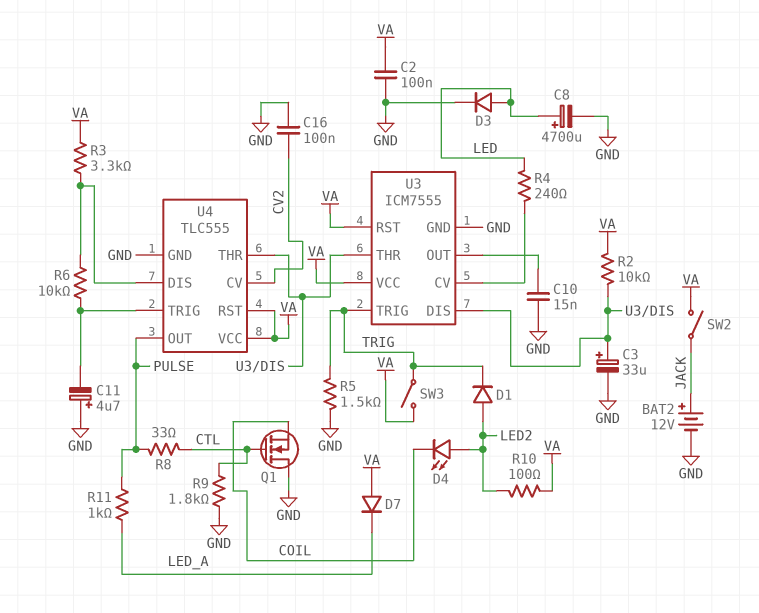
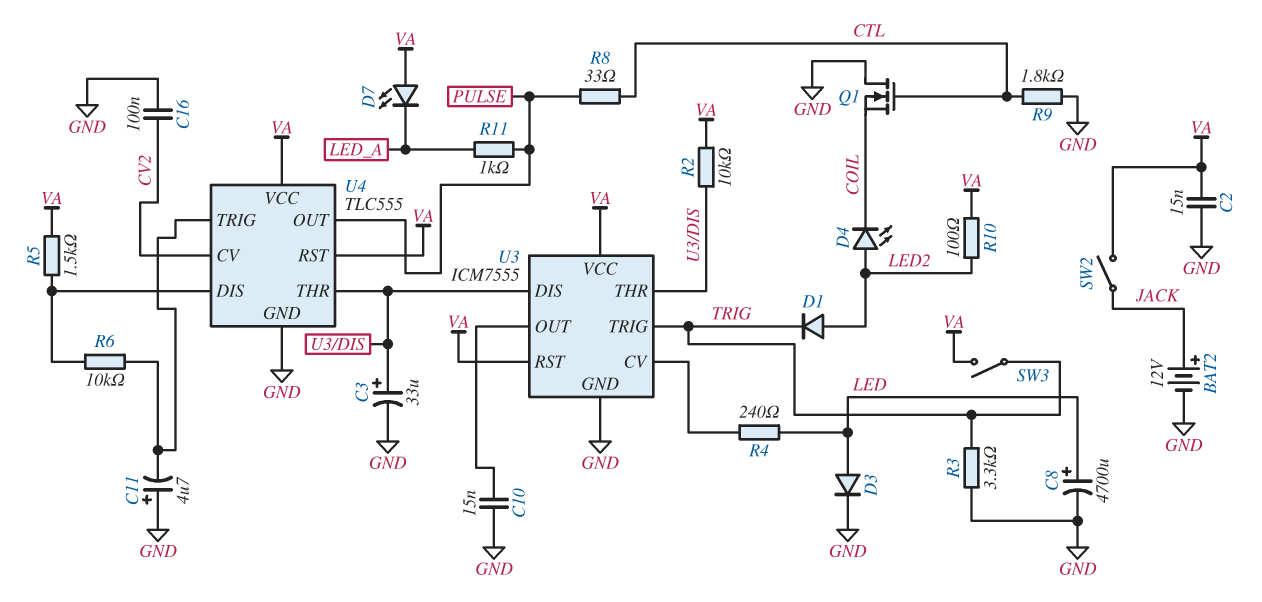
C2: 100nF (GND, VA) -> 15nF (GND, VA)
D7: diode (A VA, K LED_A) -> LED (A VA, K LED_A)
R3: 3.3k (U4/DIS, VA) -> 3.3k (GND, TRIG)
R5: 1.5k (GND, TRIG) -> 1.5k (U4/DIS, VA)

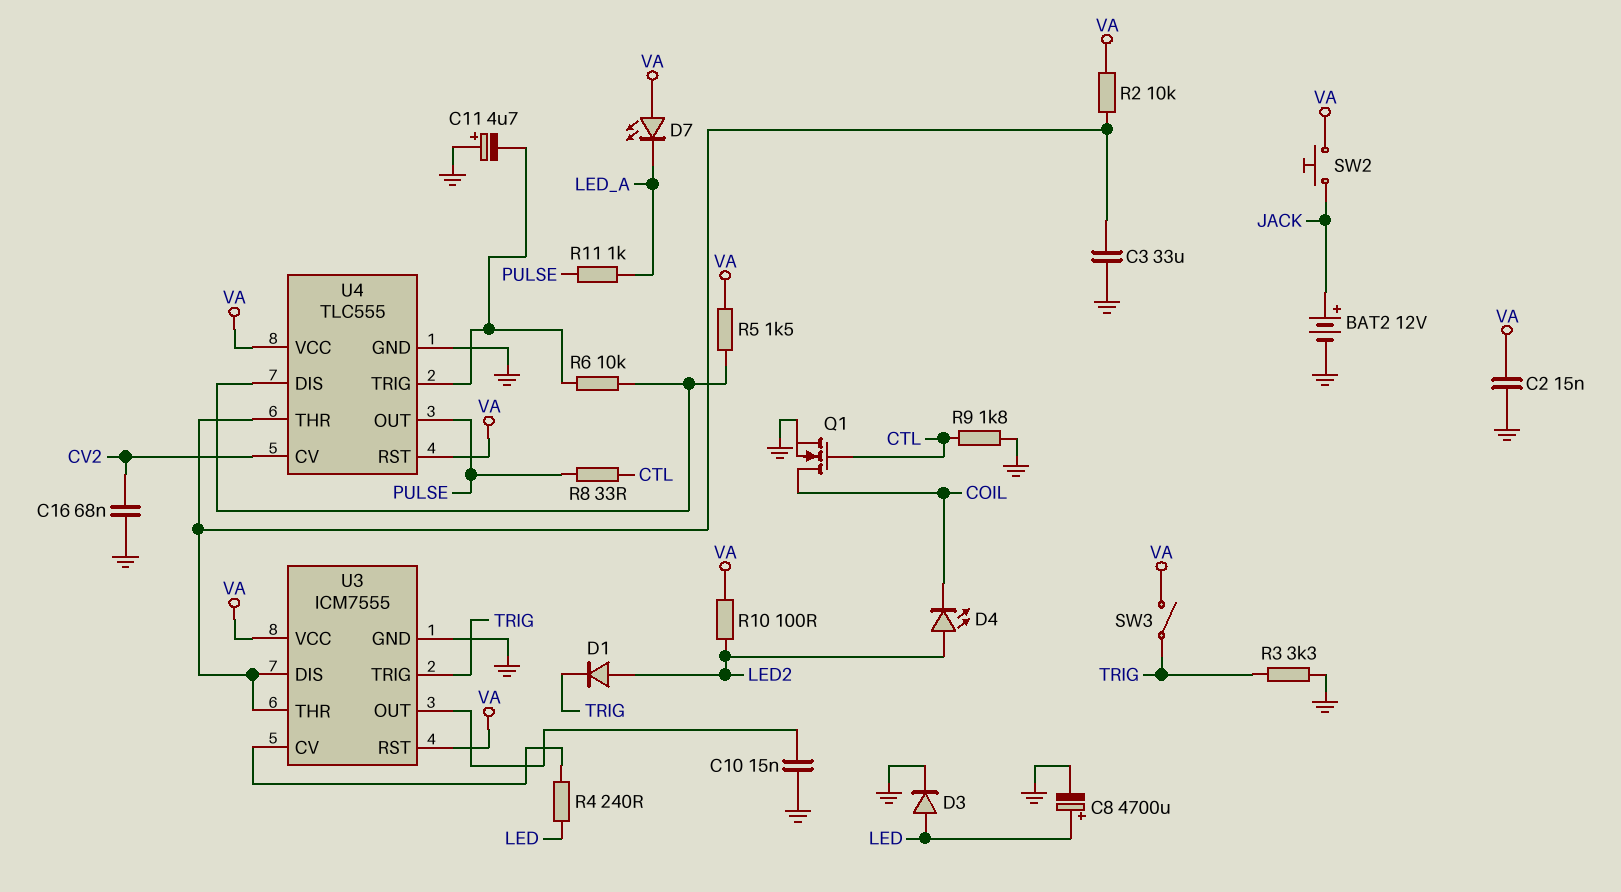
C3: 33uF (plus U3/DIS, minus GND) -> 33uF (GND, U3/DIS)
C16: 100nF (CV2, GND) -> 68nF (CV2, GND)
Q1: NMOS (G CTL, D GND, S COIL) -> NMOS (G CTL, D COIL, S GND)
SW2: switch (JACK, VA) -> button (JACK, VA)

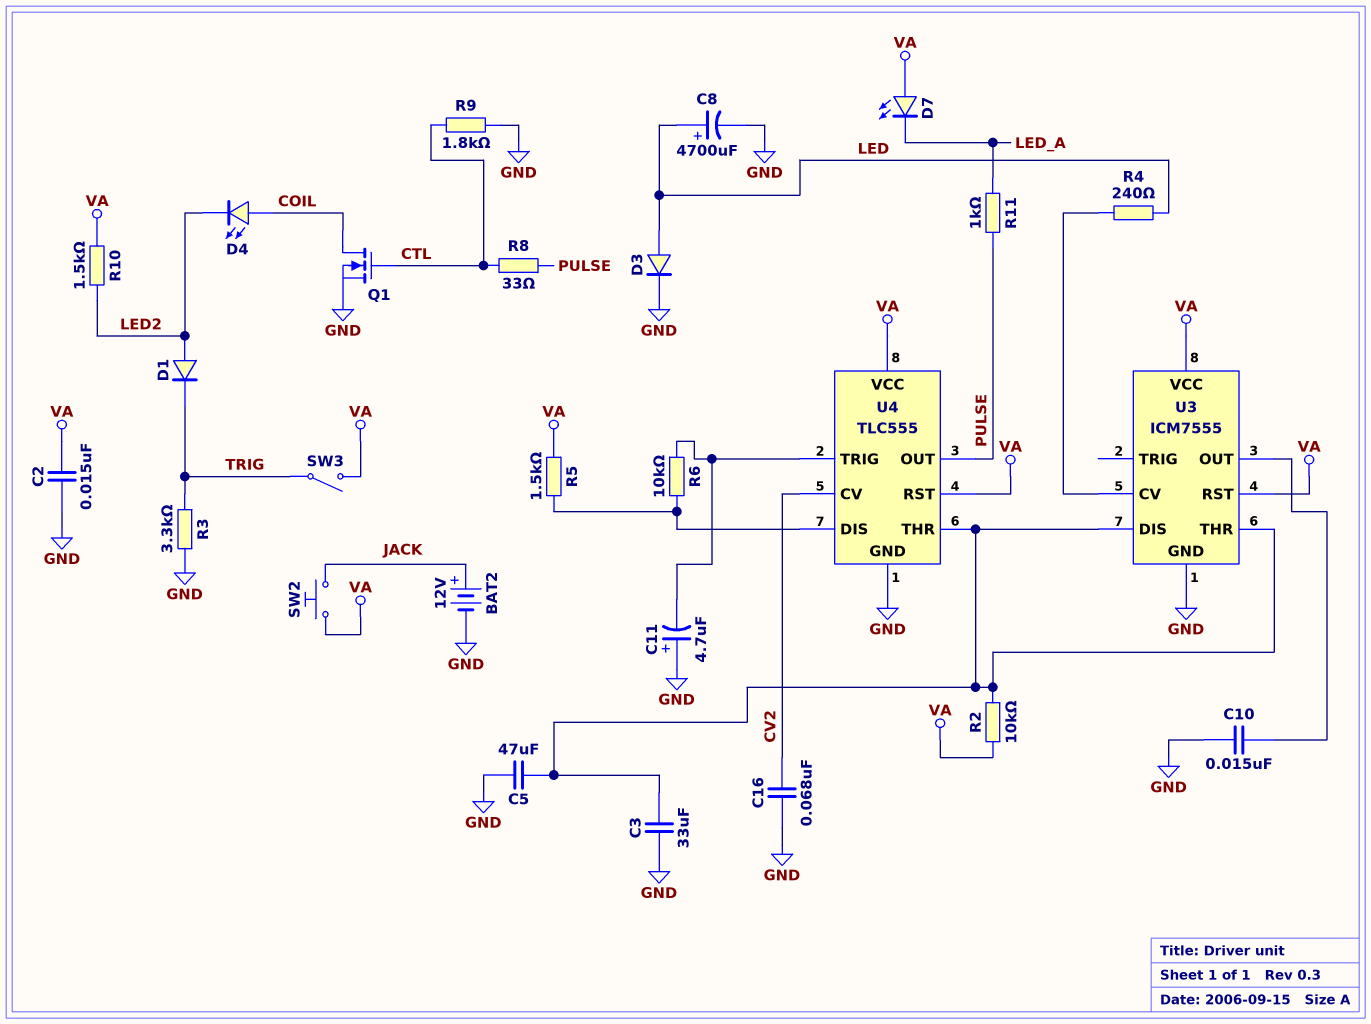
C5: none -> 47uF (GND, U3/DIS)
D4: LED (A LED2, K COIL) -> LED (A COIL, K LED2)
R10: 100 (LED2, VA) -> 1.5k (LED2, VA)
U3 pin TRIG: TRIG -> none

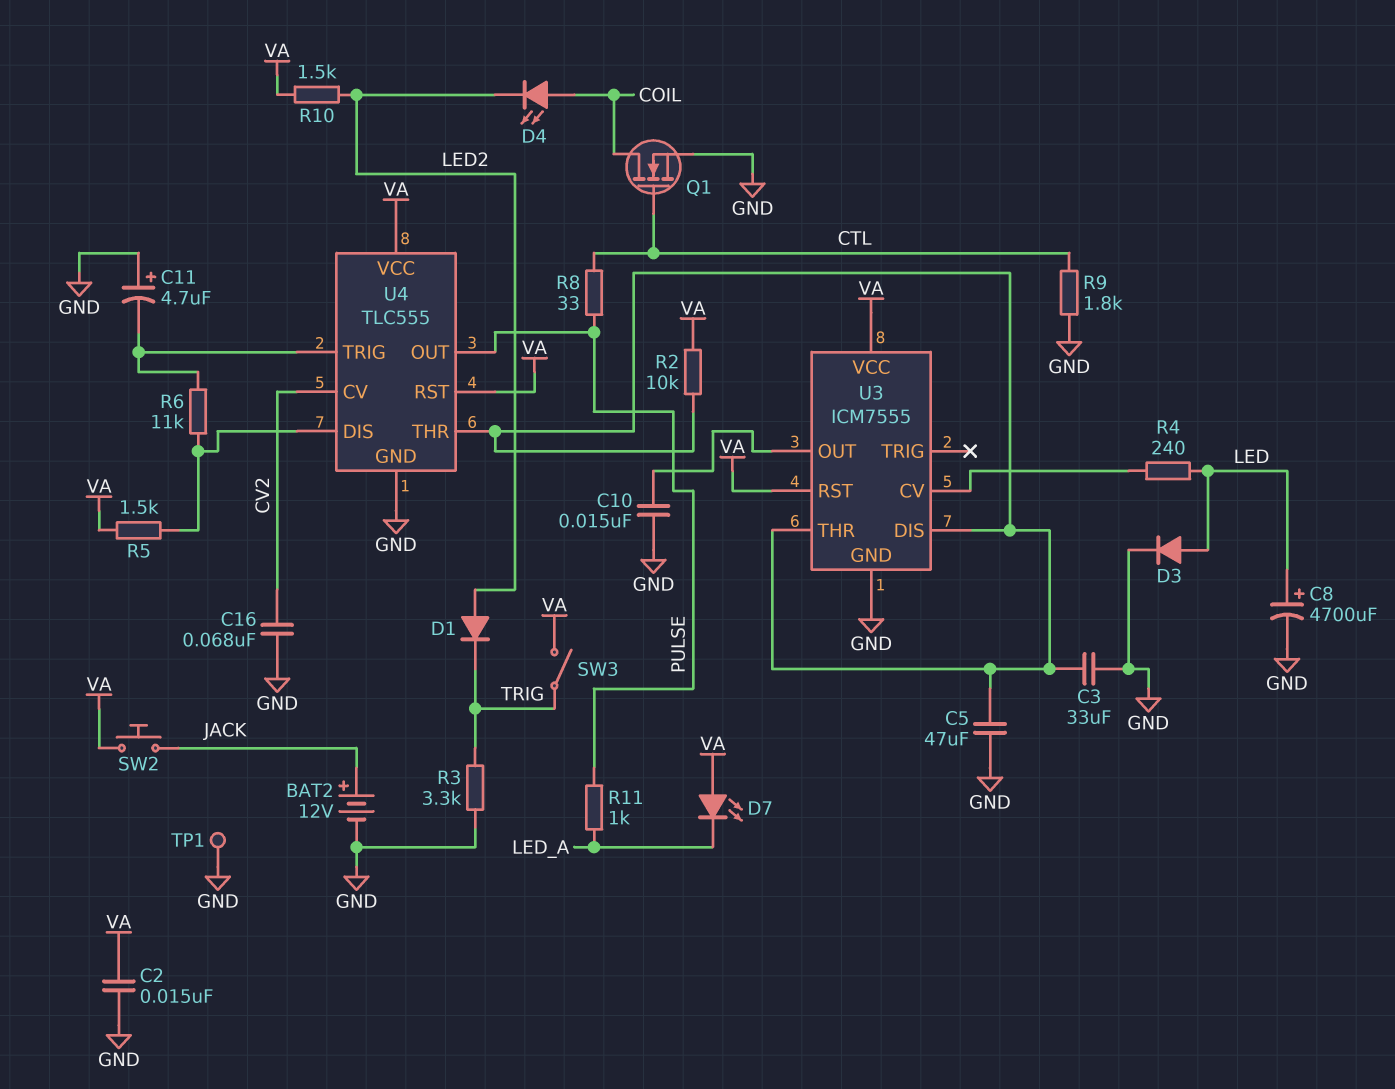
R6: 10k (U4/DIS, U4/TRIG) -> 11k (U4/DIS, U4/TRIG)
TP1: none -> test point (GND)

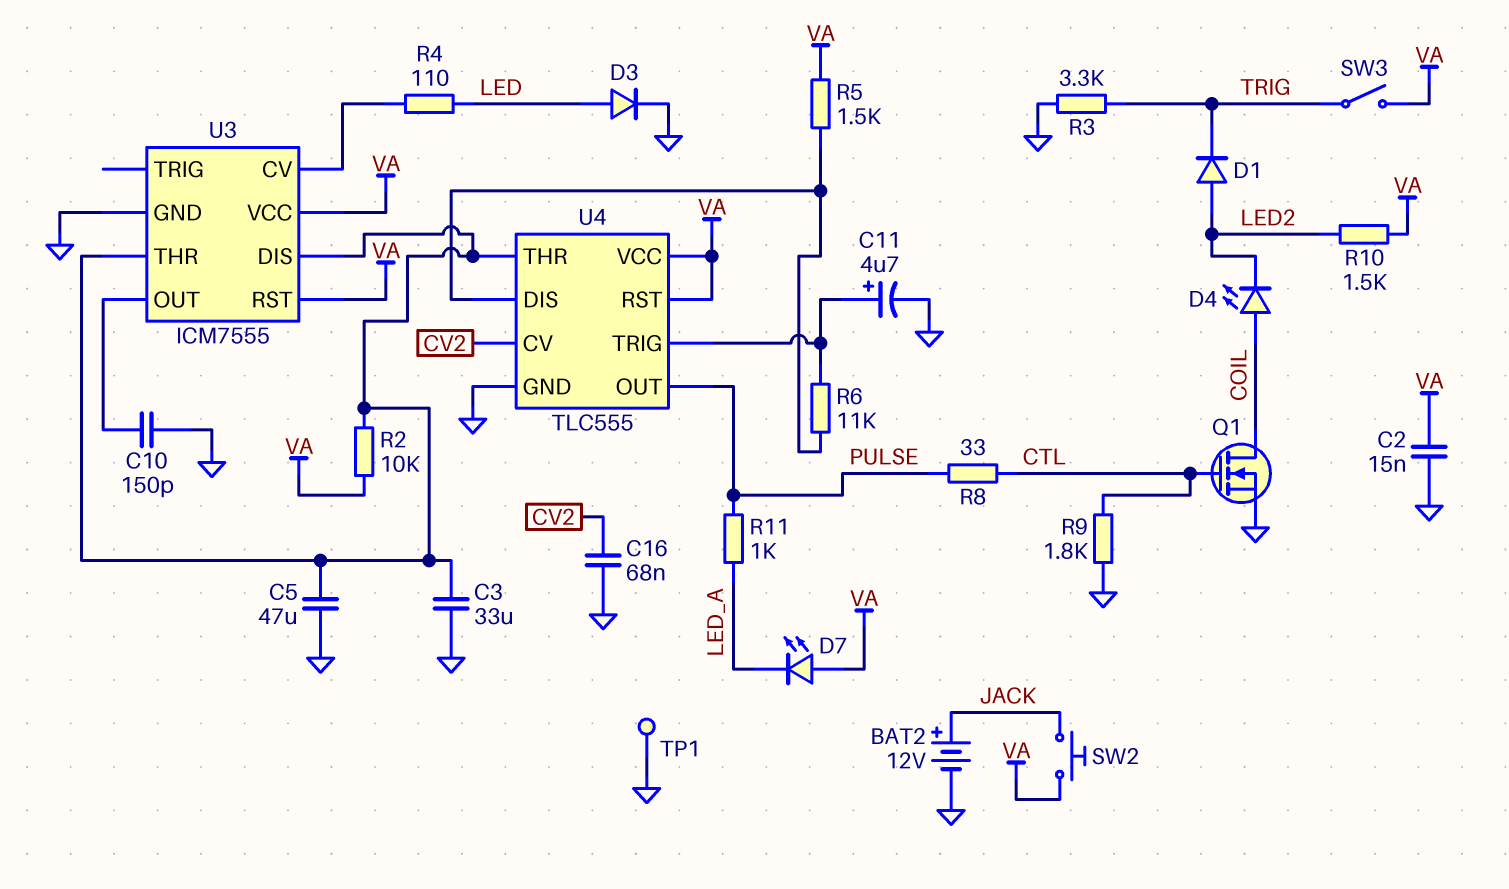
C8: 4700uF (plus LED, minus GND) -> none
C10: 15nF (GND, U3/OUT) -> 150pF (GND, U3/OUT)
C11: 4.7uF (plus GND, minus U4/TRIG) -> 4.7uF (plus U4/TRIG, minus GND)
R4: 240 (LED, U3/CV) -> 110 (LED, U3/CV)

